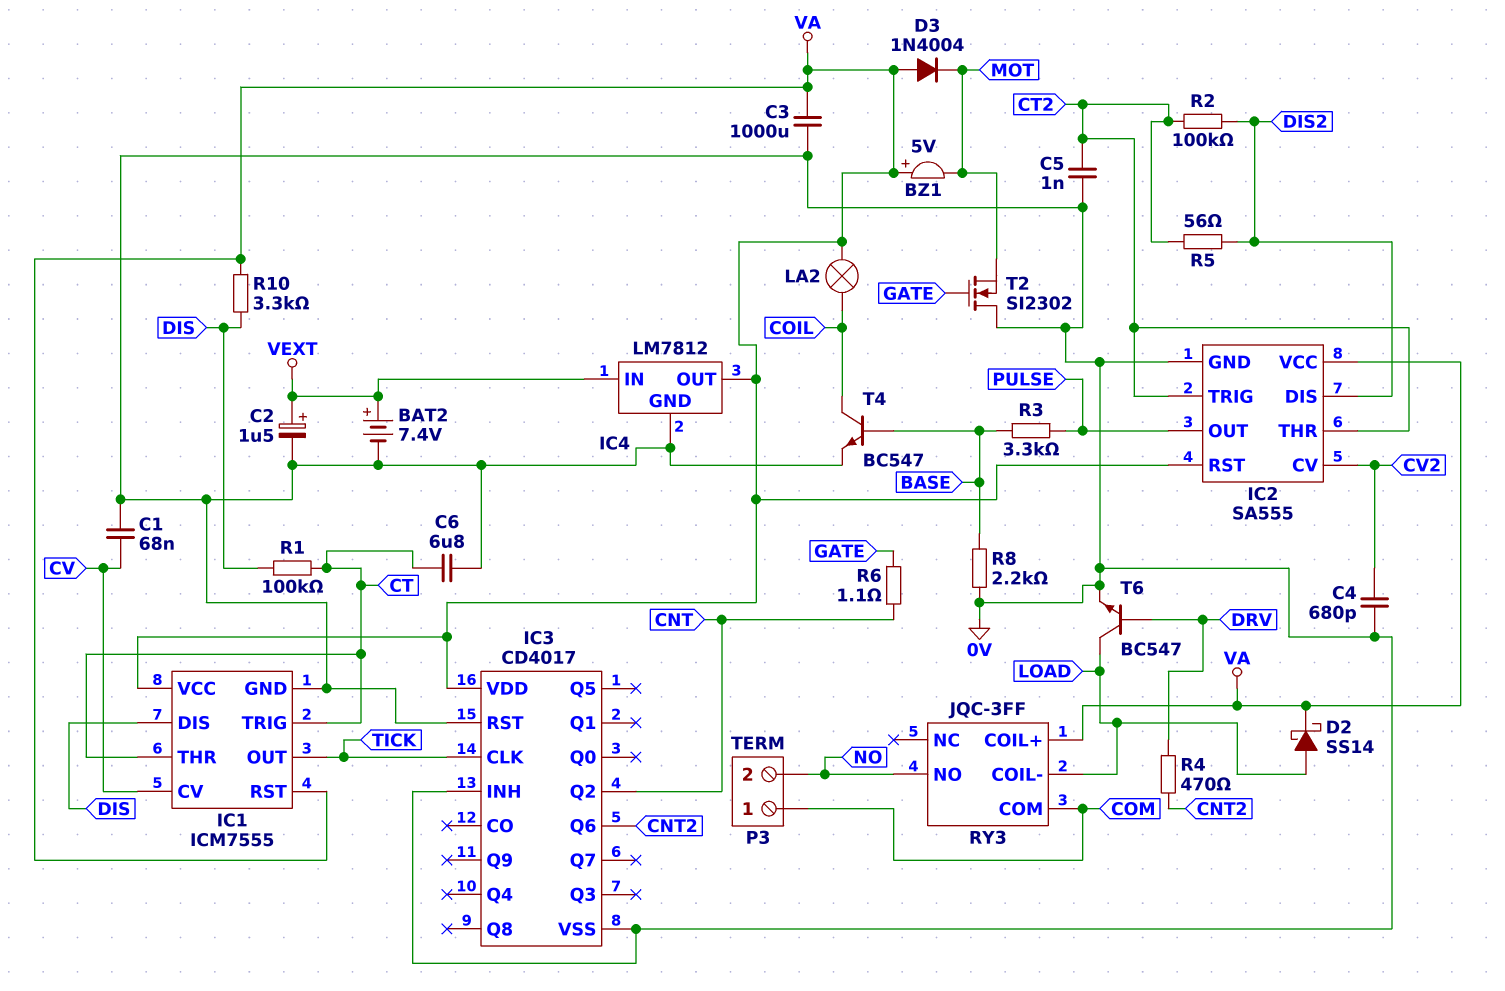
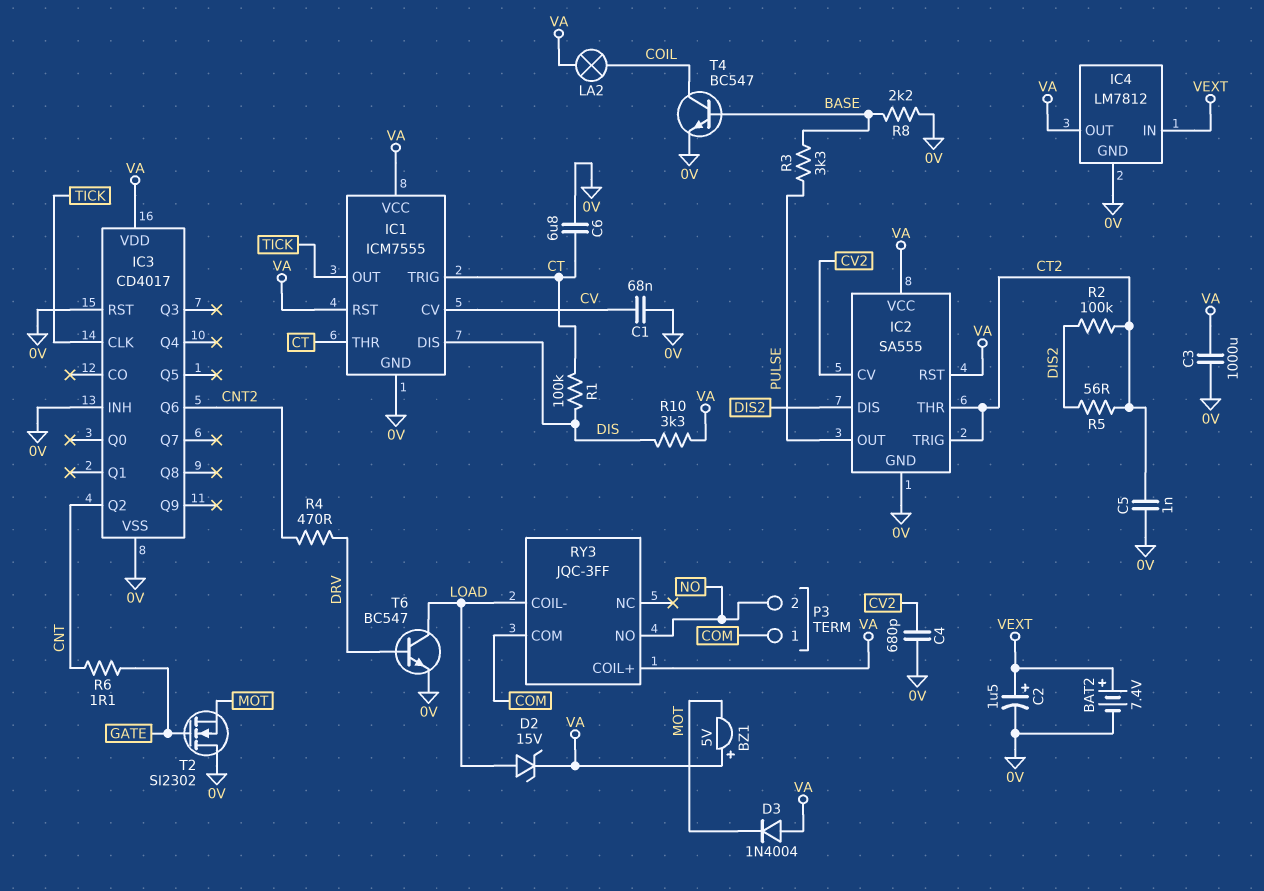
D2: schottky SS14 (A LOAD, K VA) -> zener 15V (A LOAD, K VA)

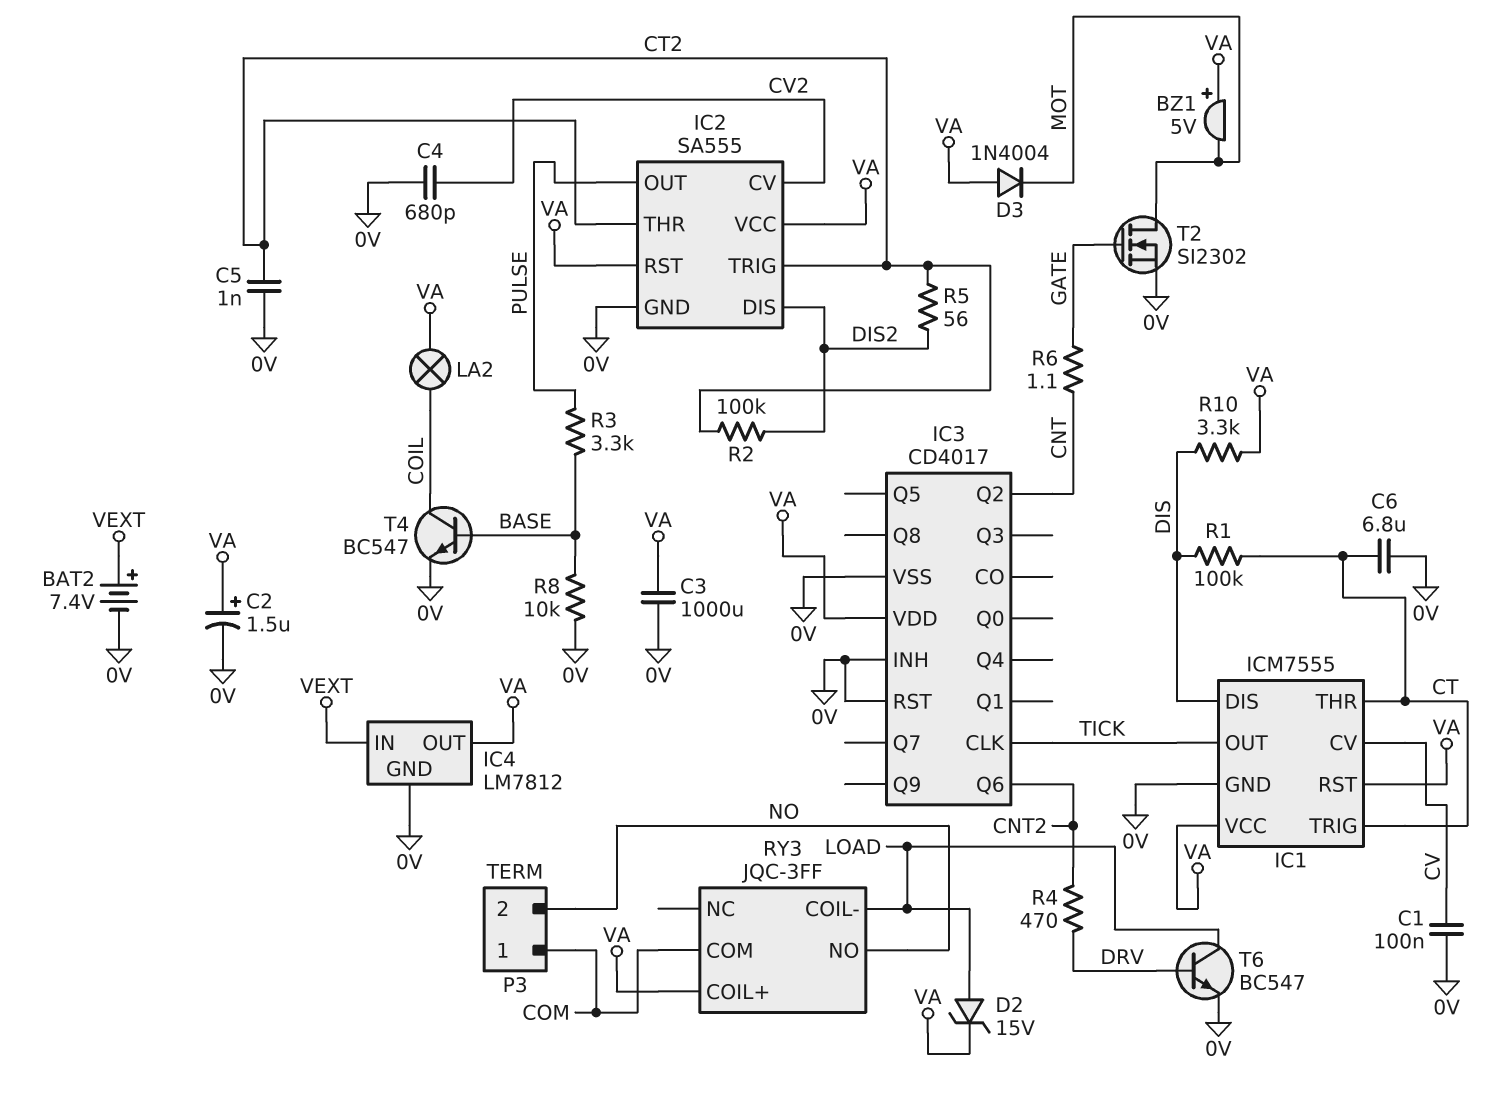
C1: 68nF (0V, CV) -> 100nF (0V, CV)
C2: 1.5uF (plus VEXT, minus 0V) -> 1.5uF (plus VA, minus 0V)
R8: 2.2k (0V, BASE) -> 10k (0V, BASE)
T2: NMOS SI2302 (G GATE, D 0V, S MOT) -> NMOS SI2302 (G GATE, D MOT, S 0V)

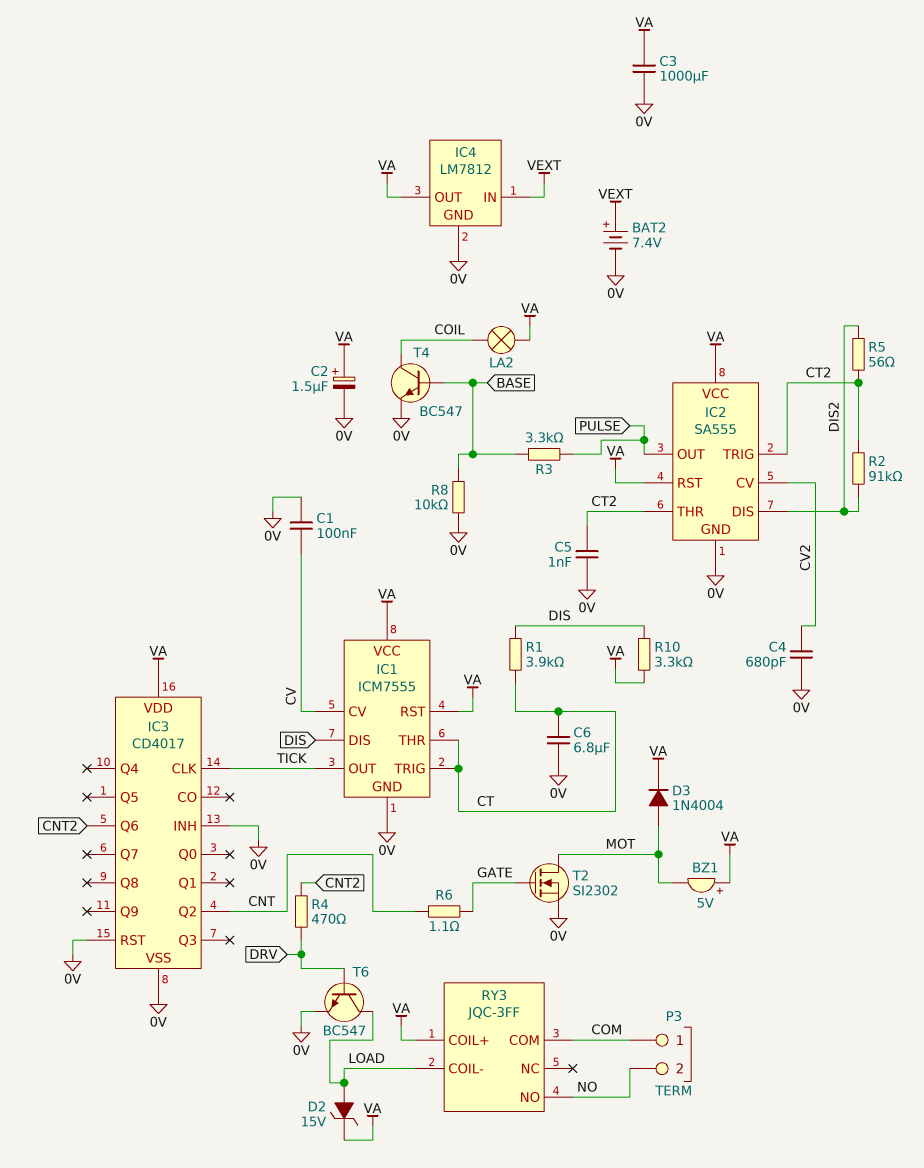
D3: diode 1N4004 (A VA, K MOT) -> diode 1N4004 (A MOT, K VA)
R1: 100k (CT, DIS) -> 3.9k (CT, DIS)
R2: 100k (CT2, DIS2) -> 91k (CT2, DIS2)

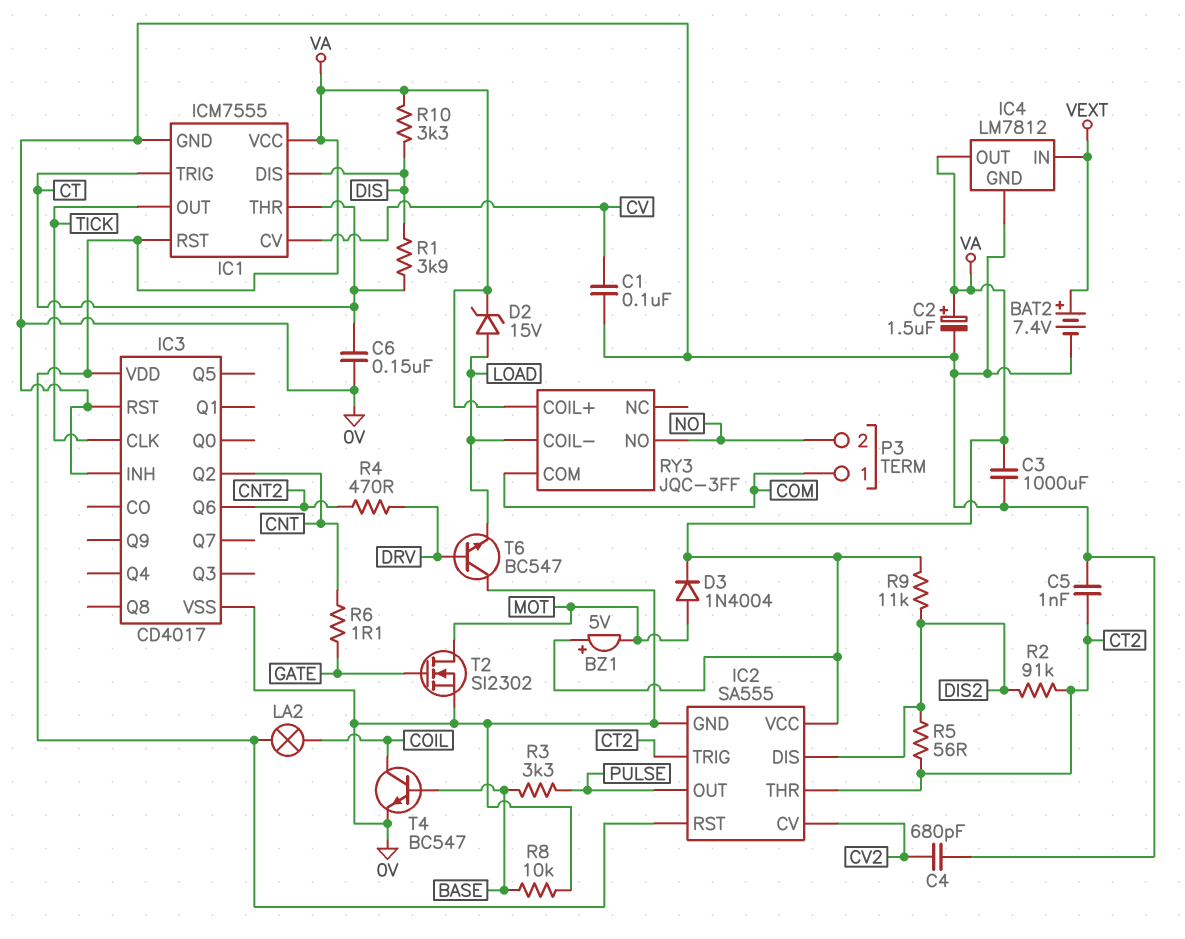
C6: 6.8uF (0V, CT) -> 150nF (0V, CT)
R9: none -> 11k (DIS2, VA)
T6: NPN BC547 (B DRV, C LOAD, E 0V) -> NPN BC547 (B DRV, C 0V, E LOAD)

